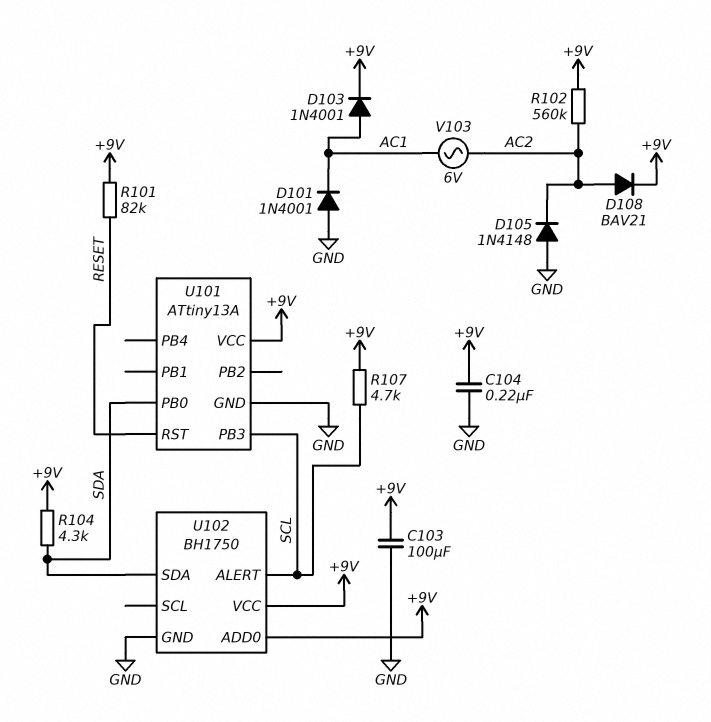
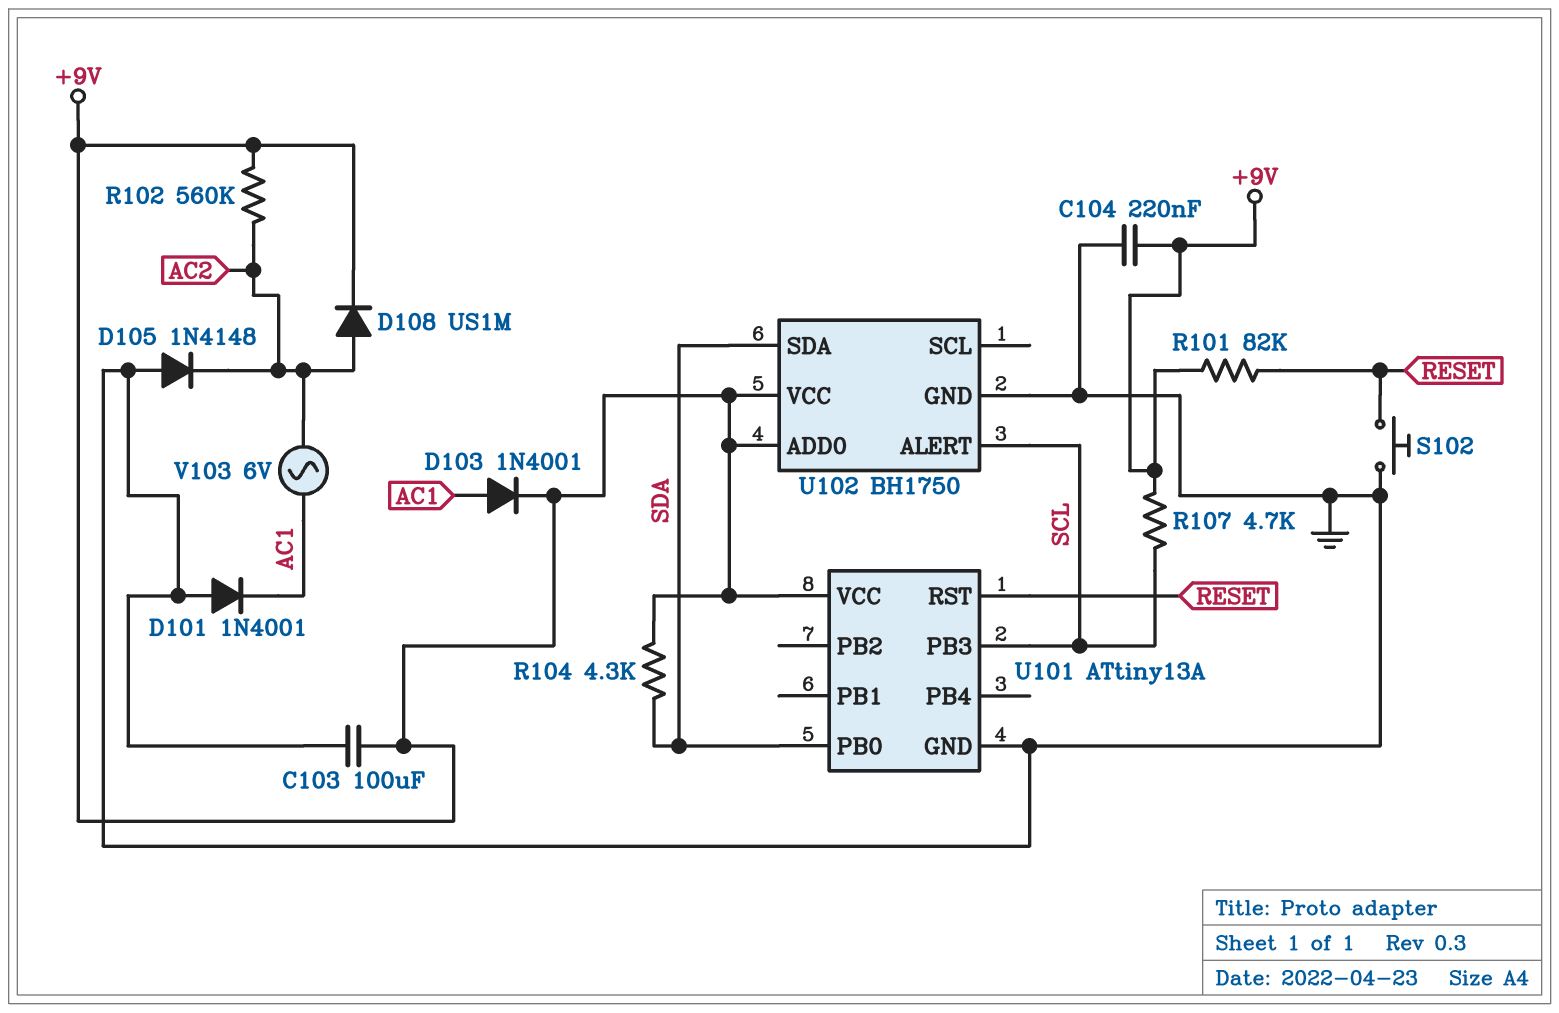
D108: diode BAV21 (A AC2, K +9V) -> diode US1M (A AC2, K +9V)
S102: none -> button (GND, RESET)

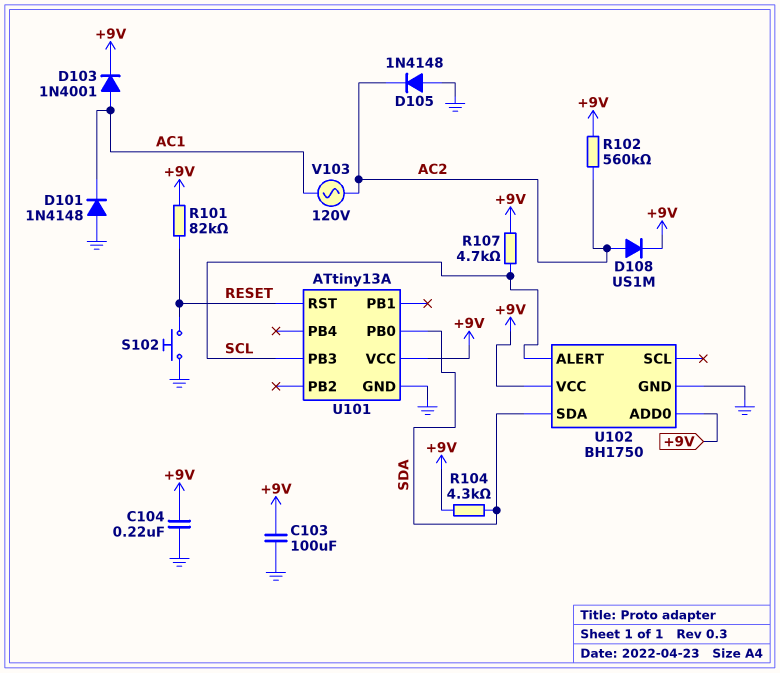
D101: diode 1N4001 (A GND, K AC1) -> diode 1N4148 (A GND, K AC1)
V103: AC 6V (AC1, AC2) -> AC 120V (AC1, AC2)

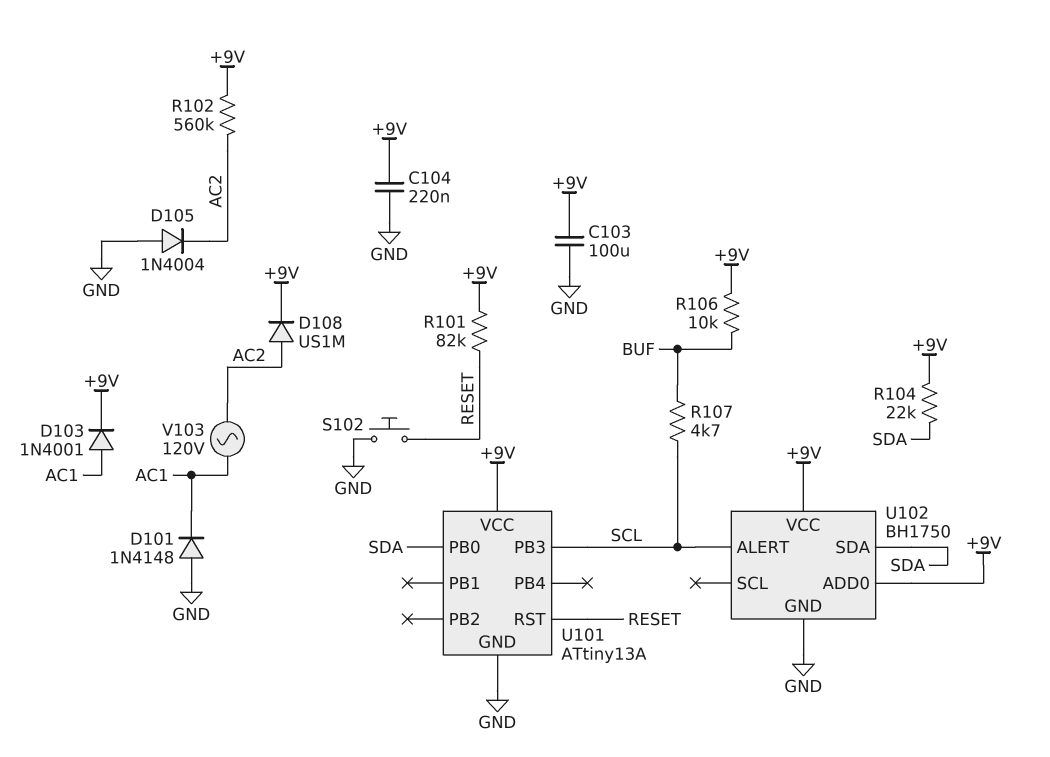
D105: diode 1N4148 (A GND, K AC2) -> diode 1N4004 (A GND, K AC2)
R104: 4.3k (+9V, SDA) -> 22k (+9V, SDA)
R106: none -> 10k (+9V, BUF)
R107: 4.7k (+9V, SCL) -> 4.7k (BUF, SCL)

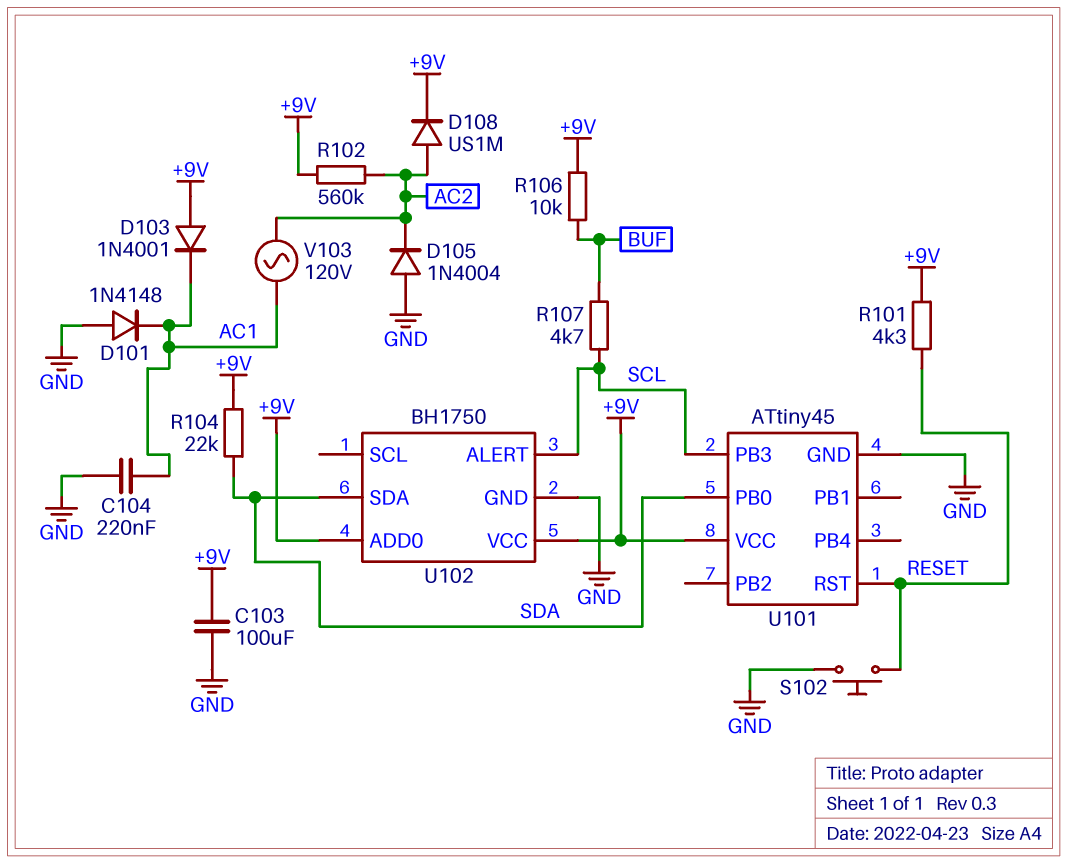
C104: 220nF (+9V, GND) -> 220nF (AC1, GND)
D103: diode 1N4001 (A AC1, K +9V) -> diode 1N4001 (A +9V, K AC1)
R101: 82k (+9V, RESET) -> 4.3k (+9V, RESET)
U101: ATtiny13A -> ATtiny45

